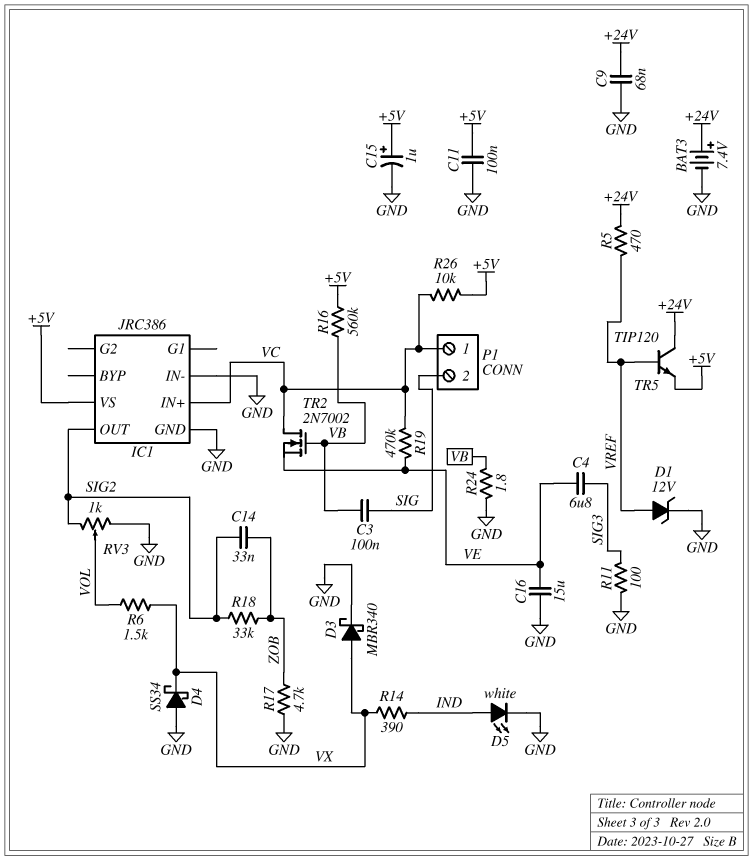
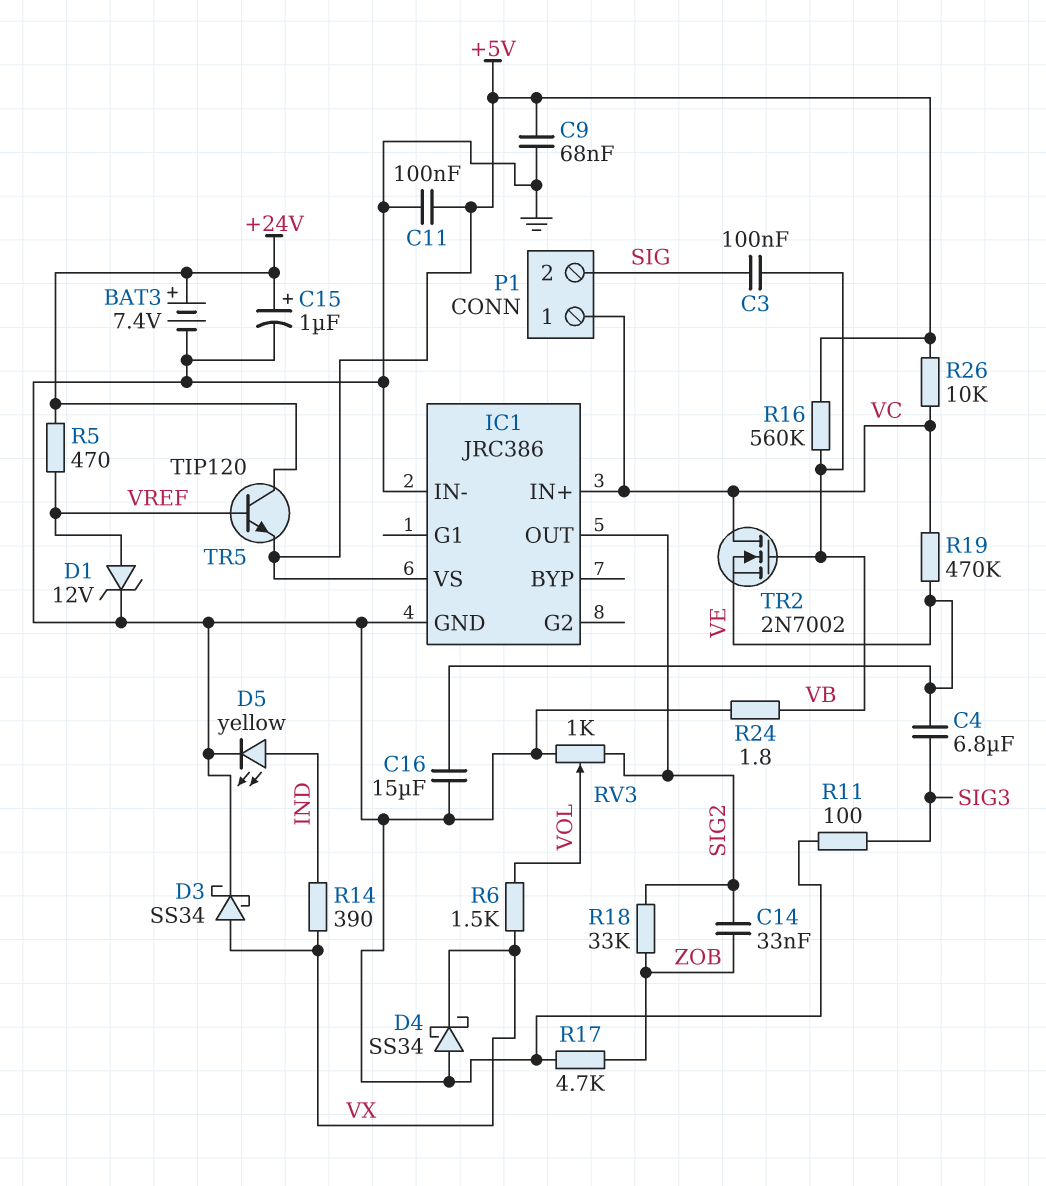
C9: 68nF (+24V, GND) -> 68nF (+5V, GND)
C15: 1uF (plus +5V, minus GND) -> 1uF (plus +24V, minus GND)
D3: schottky MBR340 (A VX, K GND) -> schottky SS34 (A VX, K GND)
D5: LED white (A IND, K GND) -> LED yellow (A IND, K GND)

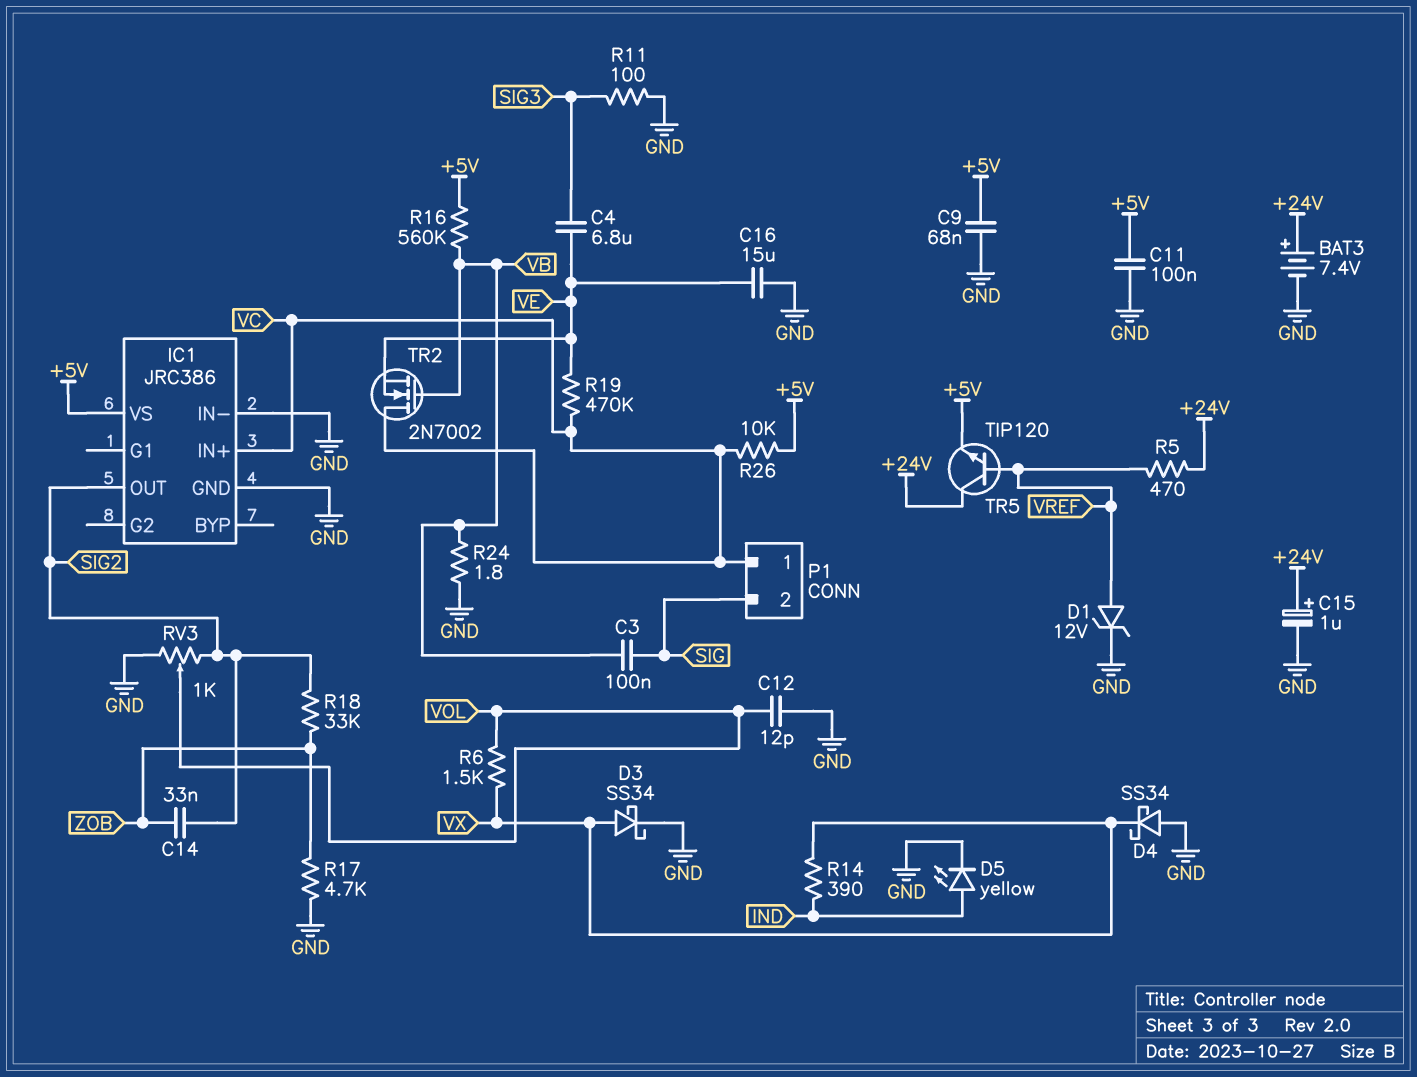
C12: none -> 12pF (GND, VOL)

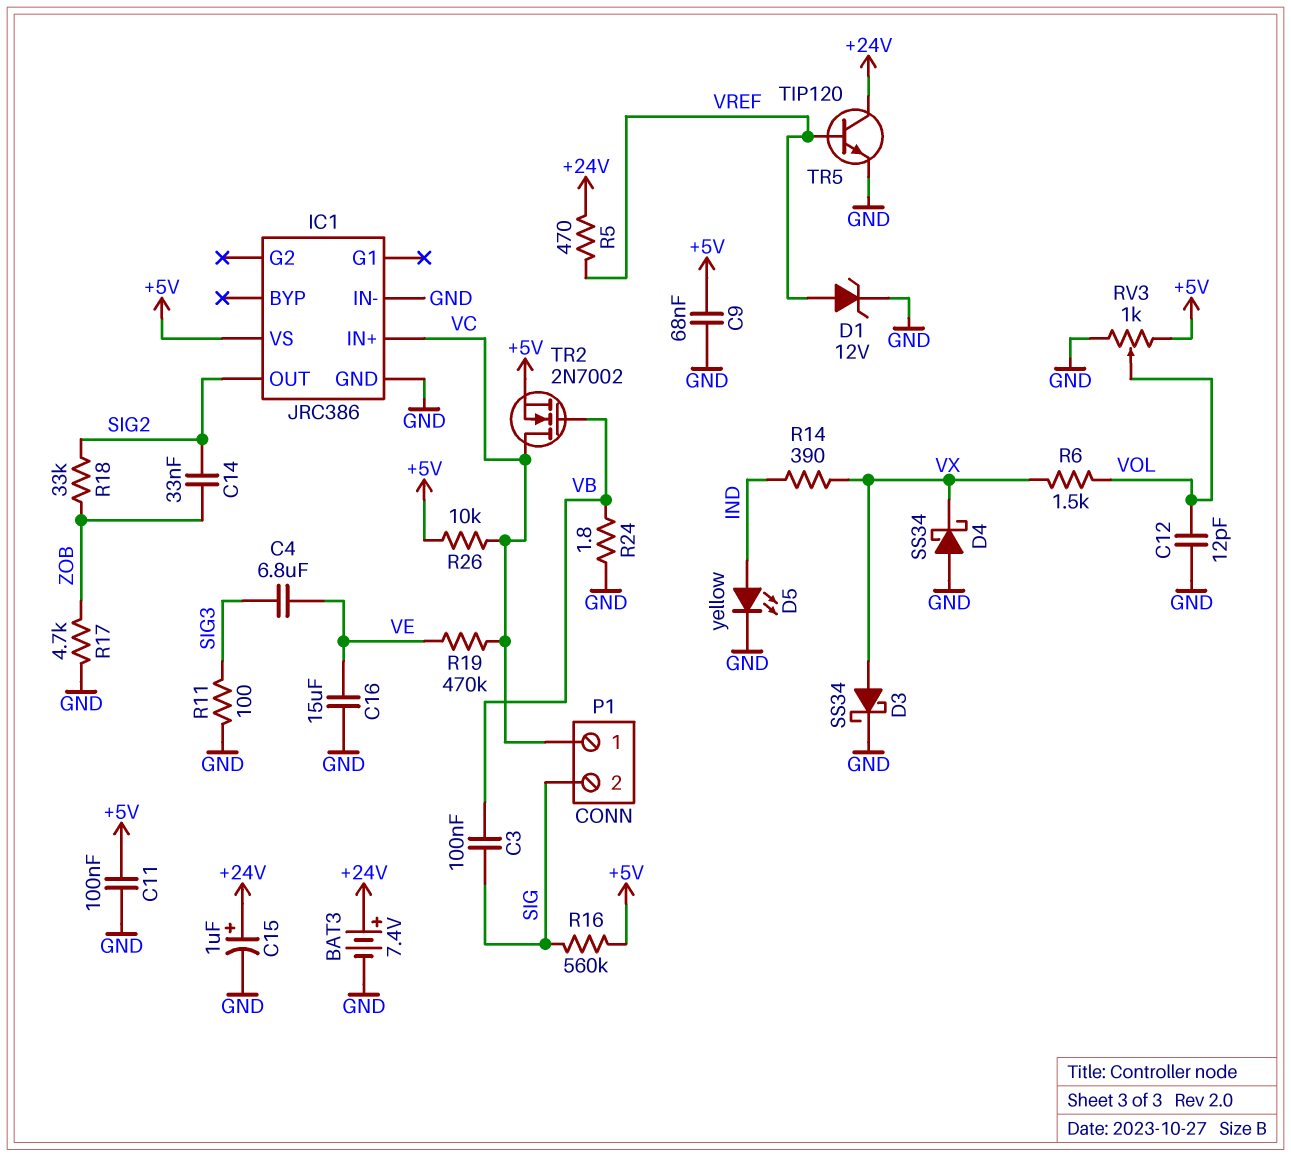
R16: 560k (+5V, VB) -> 560k (+5V, SIG)
RV3: 1k (GND, SIG2, wiper VOL) -> 1k (+5V, GND, wiper VOL)
TR2: NMOS 2N7002 (G VB, D VC, S VE) -> NMOS 2N7002 (G VB, D VC, S +5V)
TR5: NPN TIP120 (B VREF, C +24V, E +5V) -> NPN TIP120 (B VREF, C +24V, E GND)

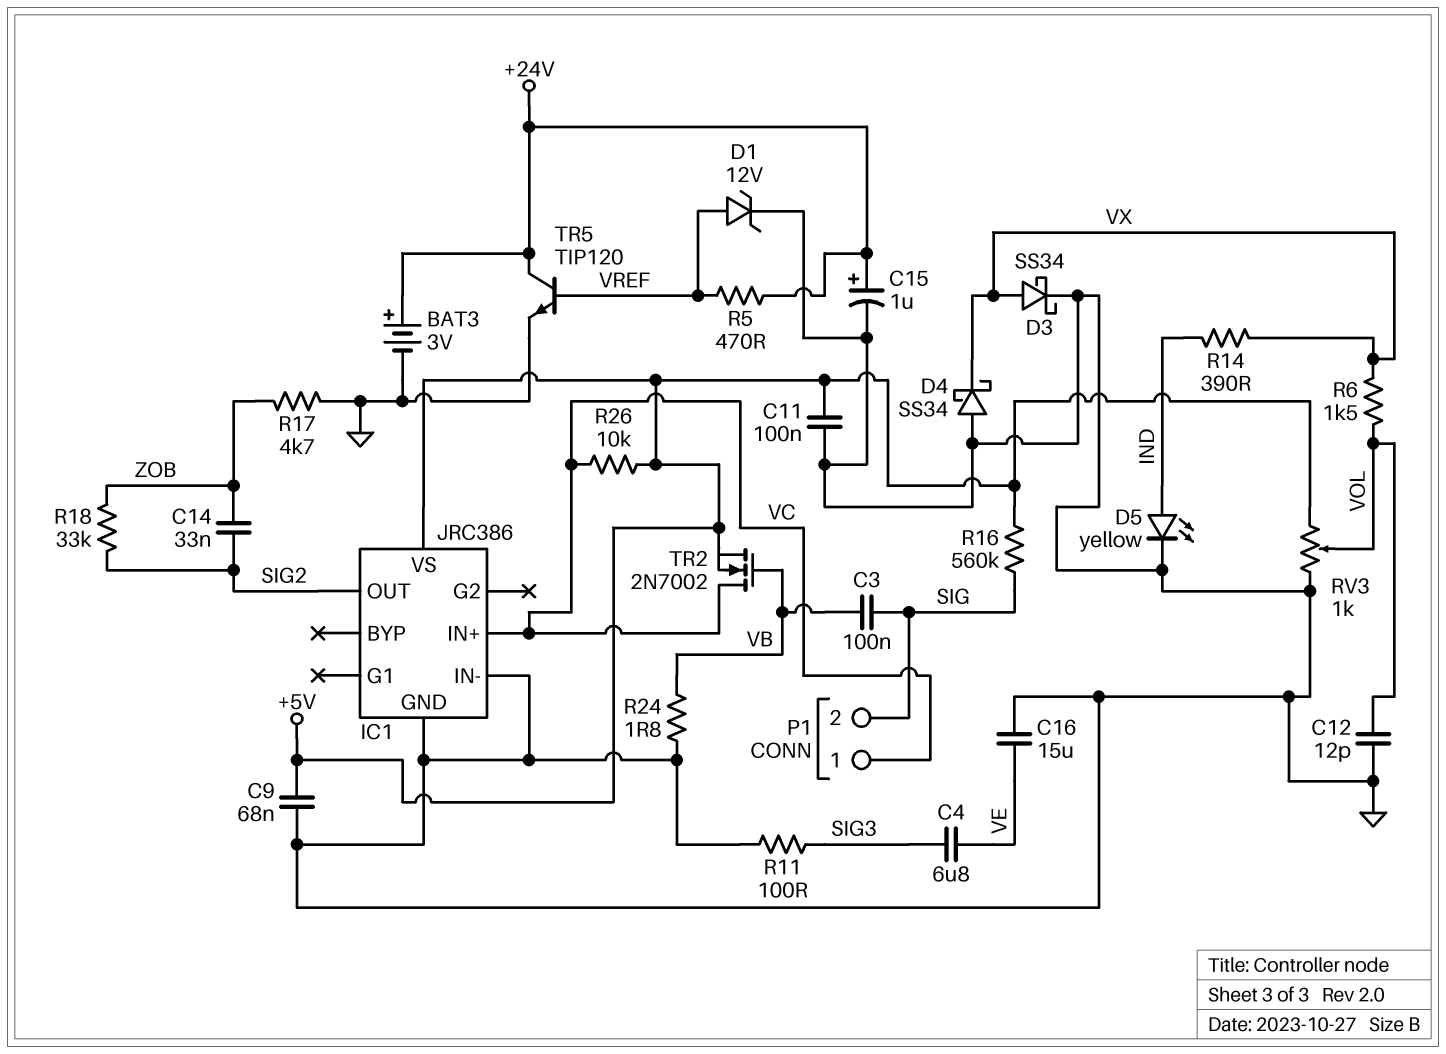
BAT3: 7.4V (plus +24V, minus GND) -> 3V (plus +24V, minus GND)
R19: 470k (VC, VE) -> none

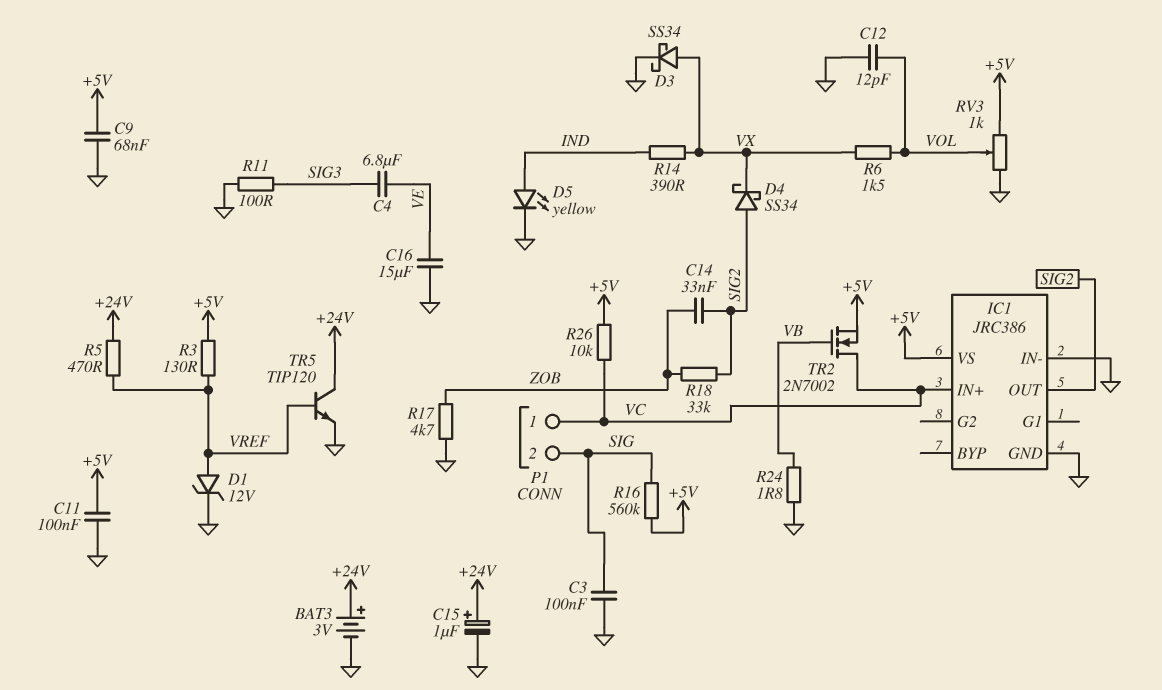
C3: 100nF (SIG, VB) -> 100nF (GND, SIG)
D4: schottky SS34 (A GND, K VX) -> schottky SS34 (A SIG2, K VX)
R3: none -> 130 (+5V, VREF)

